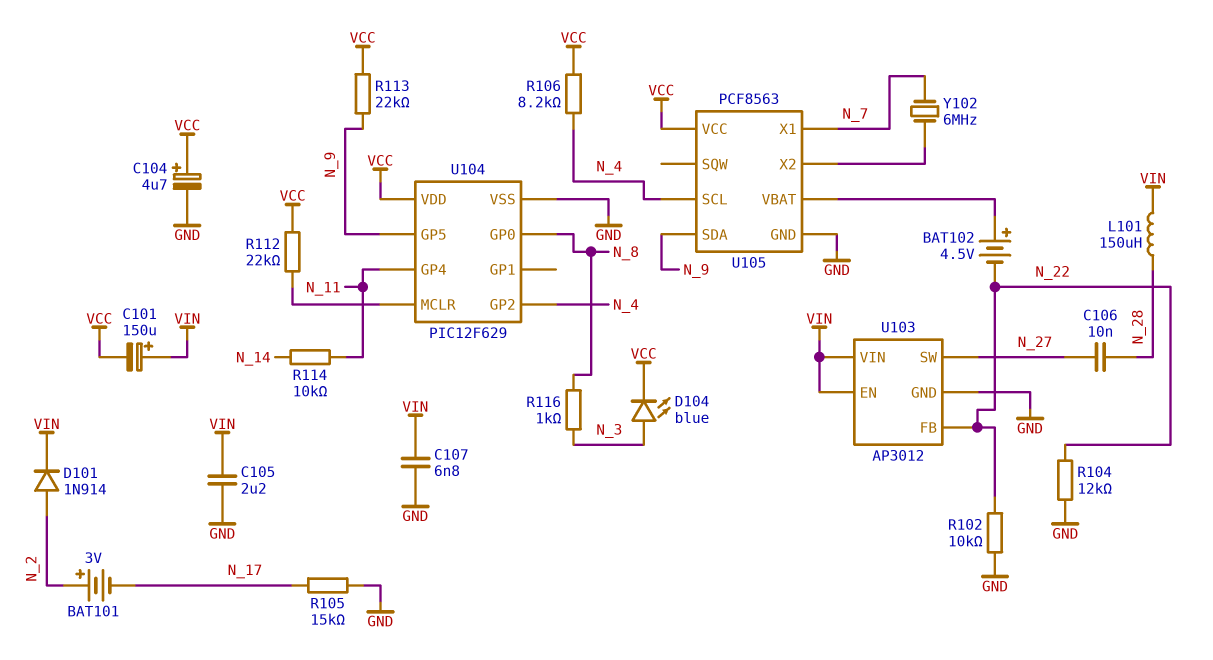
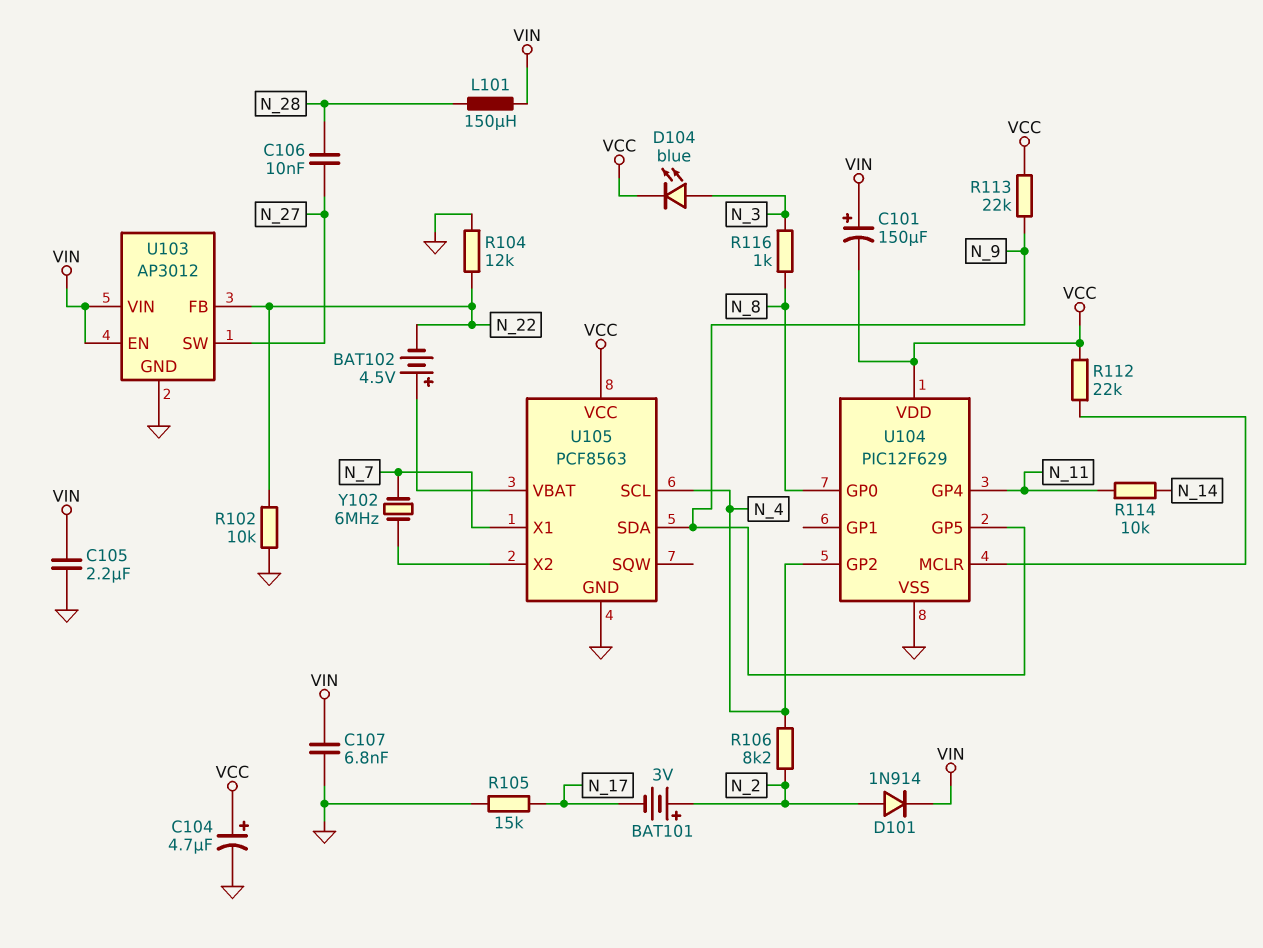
R106: 8.2k (N_4, VCC) -> 8.2k (N_2, N_4)

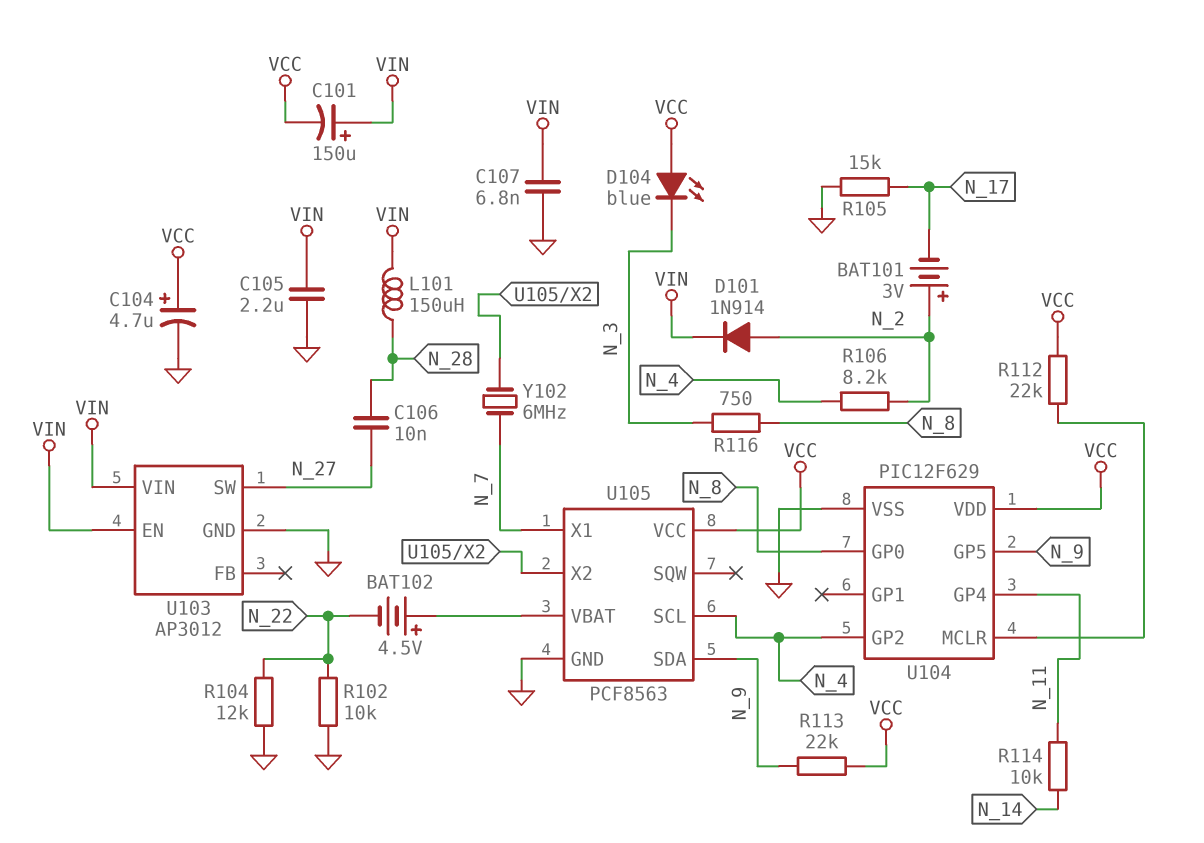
D104: LED blue (A N_3, K VCC) -> LED blue (A VCC, K N_3)
R116: 1k (N_3, N_8) -> 750 (N_3, N_8)
U103 pin FB: N_22 -> none

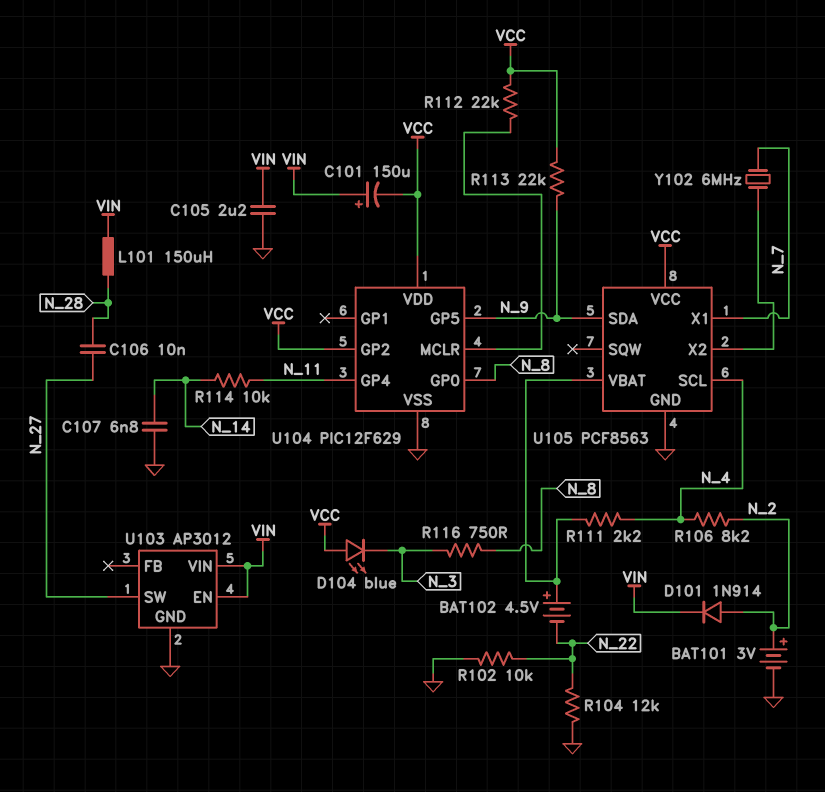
BAT101: 3V (plus N_2, minus N_17) -> 3V (plus N_2, minus GND)
C104: 4.7uF (plus VCC, minus GND) -> none
C107: 6.8nF (GND, VIN) -> 6.8nF (GND, N_14)
R105: 15k (GND, N_17) -> none
R111: none -> 2.2k (N_4, U105/VBAT)
U104 pin GP2: N_4 -> VCC

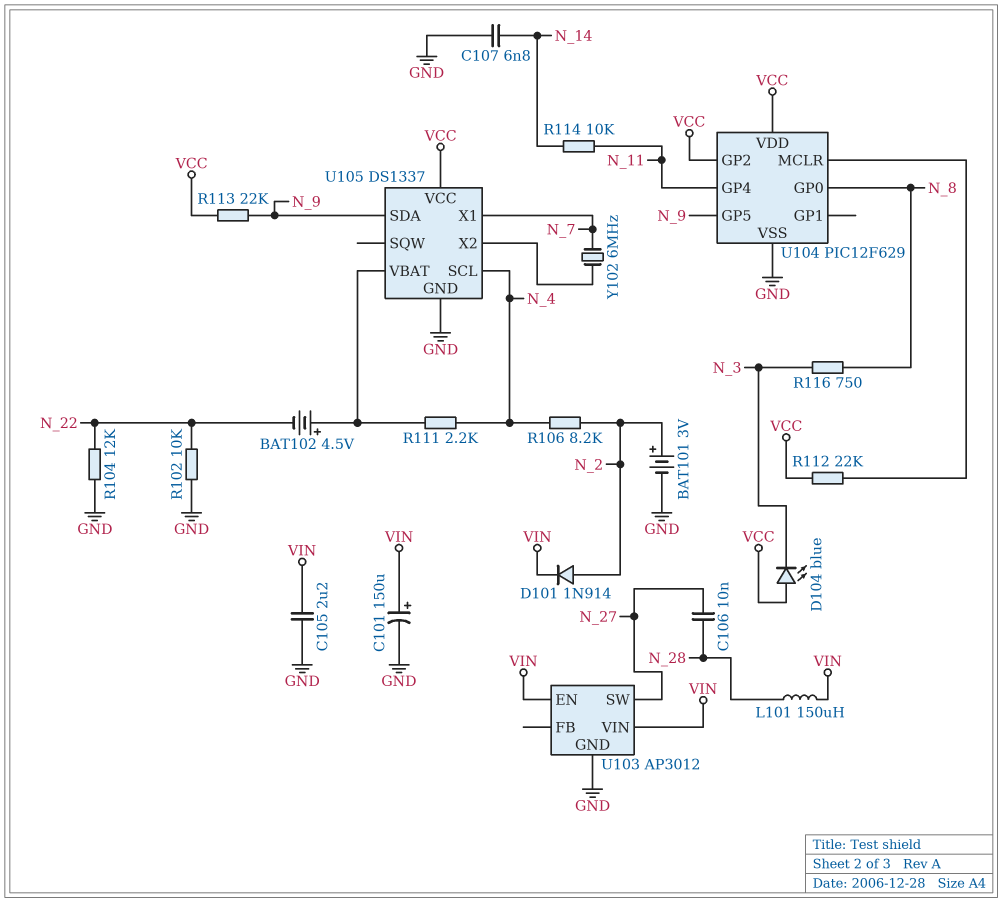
C101: 150uF (plus VIN, minus VCC) -> 150uF (plus VIN, minus GND)
U105: PCF8563 -> DS1337

